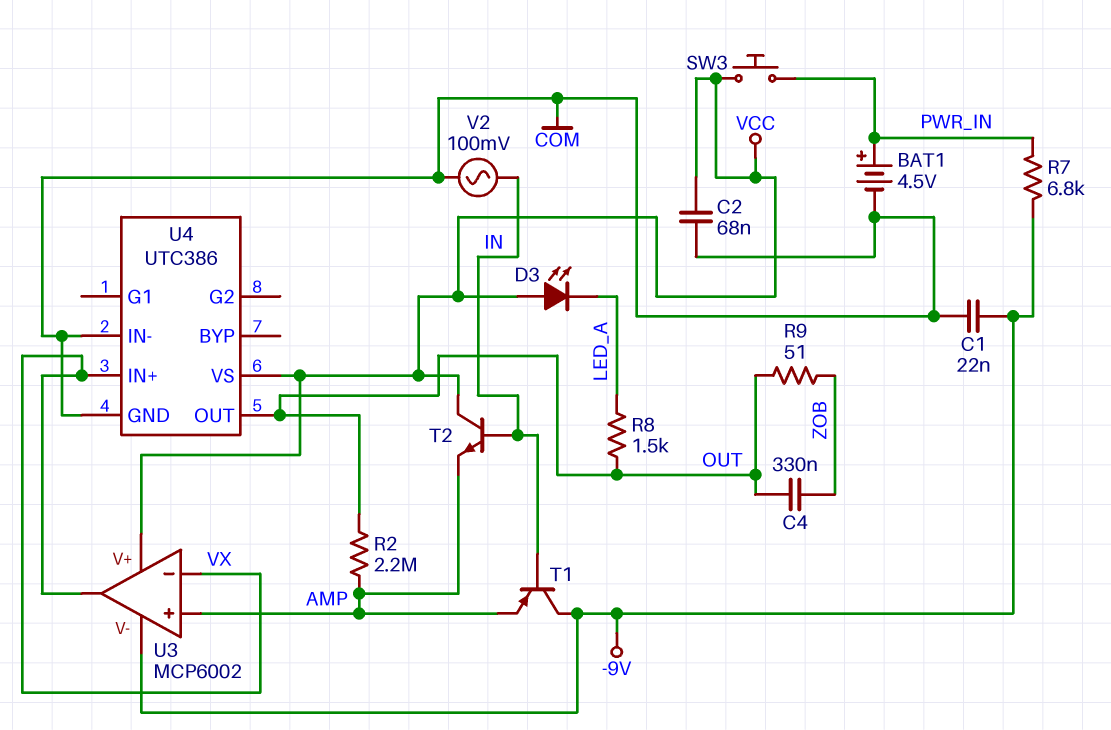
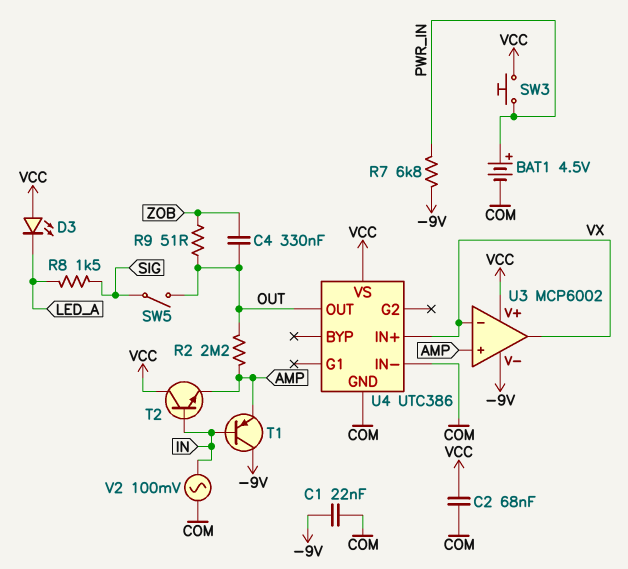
R8: 1.5k (LED_A, OUT) -> 1.5k (LED_A, SIG)
SW5: none -> switch (OUT, SIG)

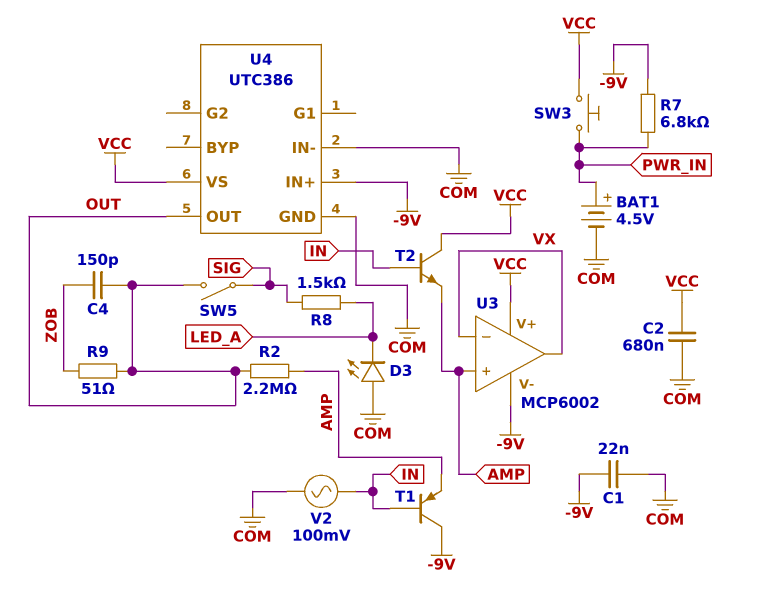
C2: 68nF (COM, VCC) -> 680nF (COM, VCC)
C4: 330nF (OUT, ZOB) -> 150pF (OUT, ZOB)
D3: LED (A VCC, K LED_A) -> LED (A COM, K LED_A)
U4 pin IN+: VX -> -9V

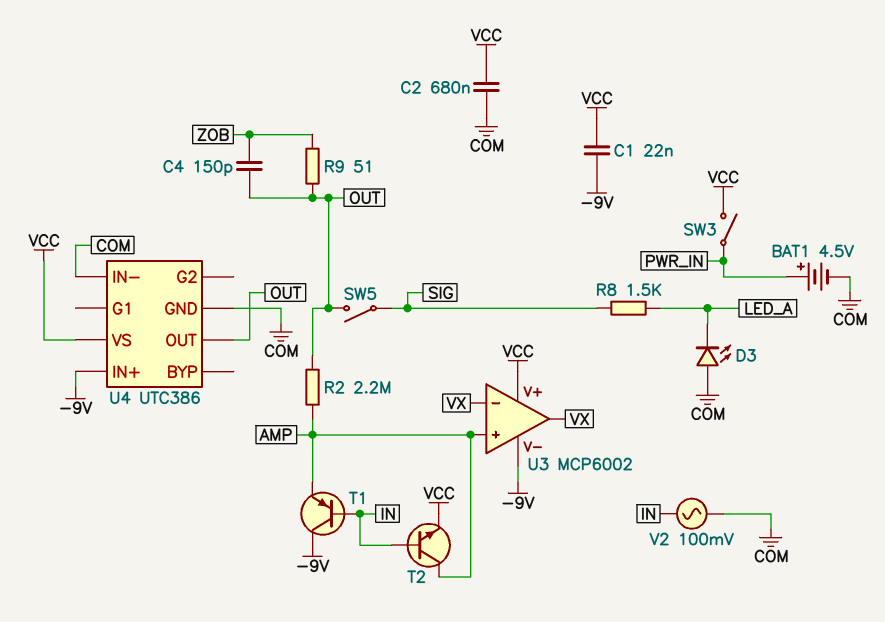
C1: 22nF (-9V, COM) -> 22nF (-9V, VCC)
R7: 6.8k (-9V, PWR_IN) -> none
SW3: button (PWR_IN, VCC) -> switch (PWR_IN, VCC)
T2: NPN (B IN, C VCC, E AMP) -> NPN (B IN, C AMP, E VCC)

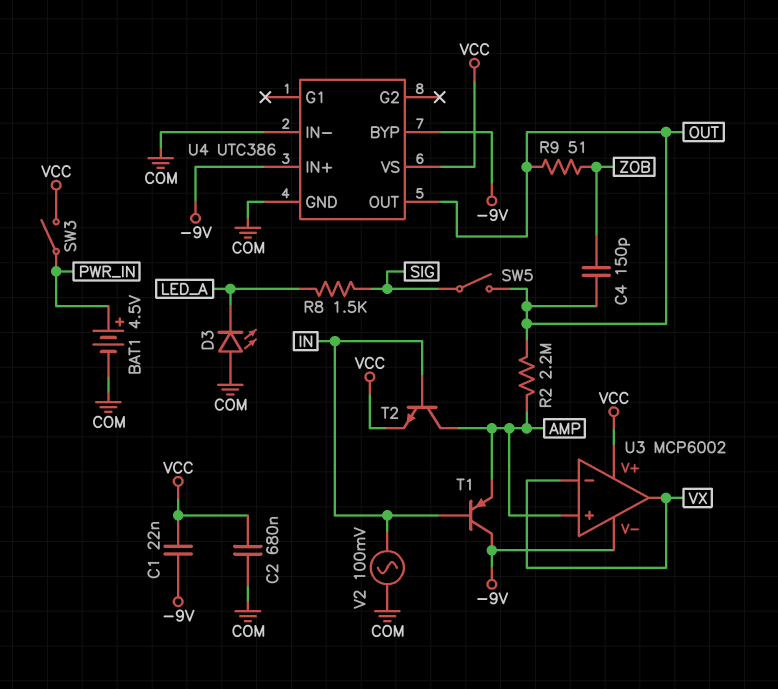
U4 pin BYP: none -> -9V

